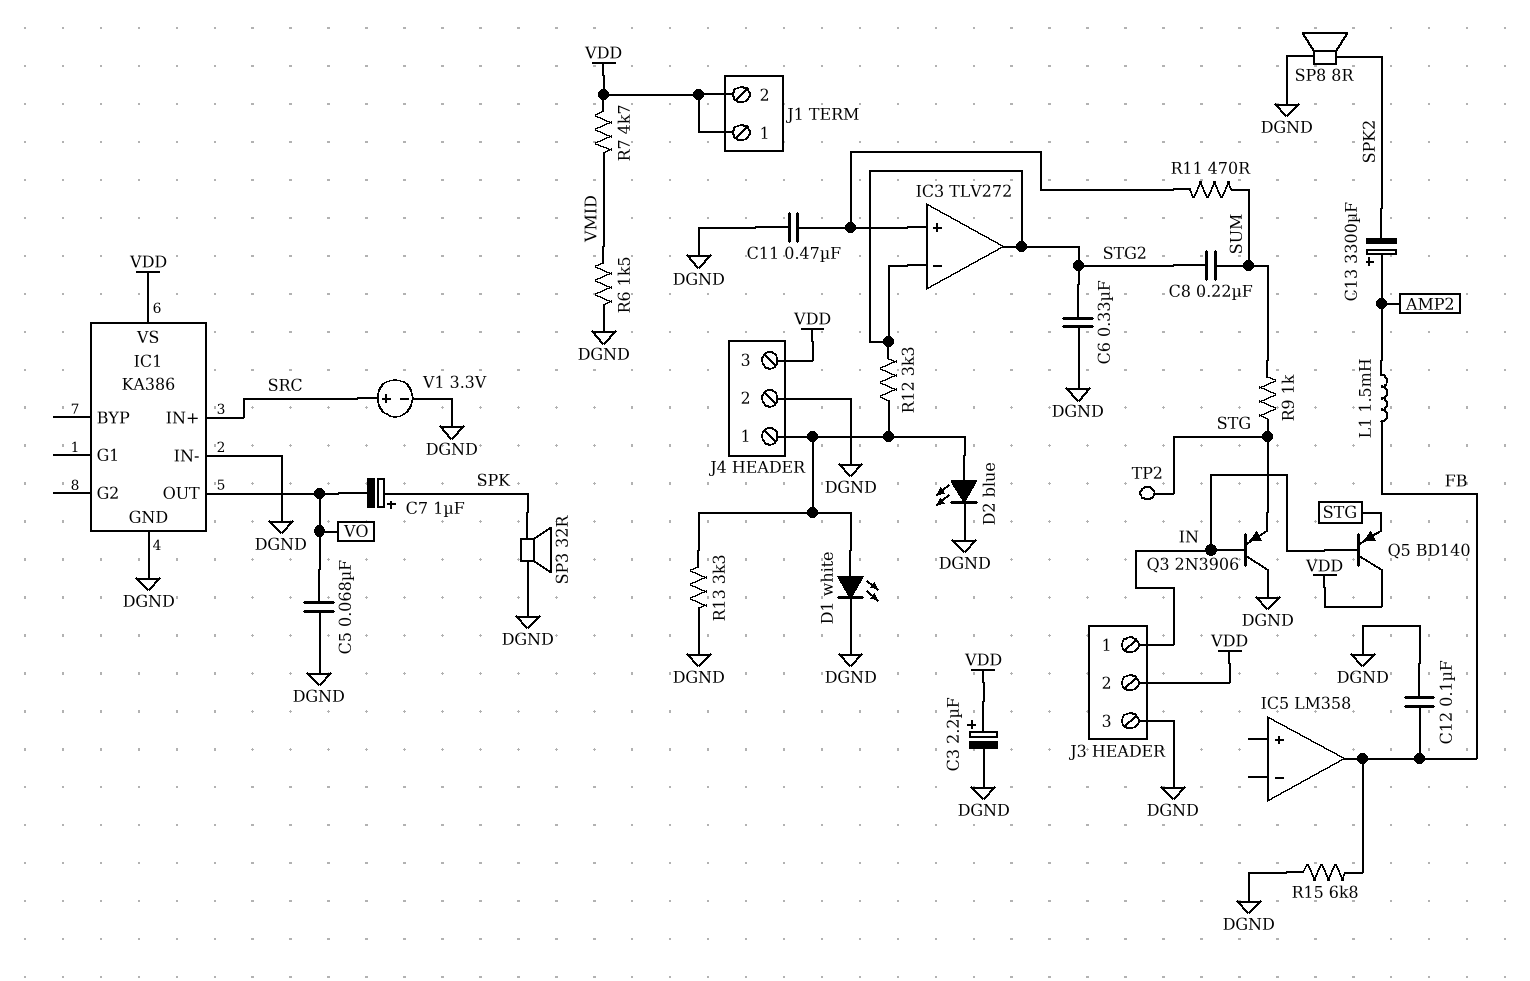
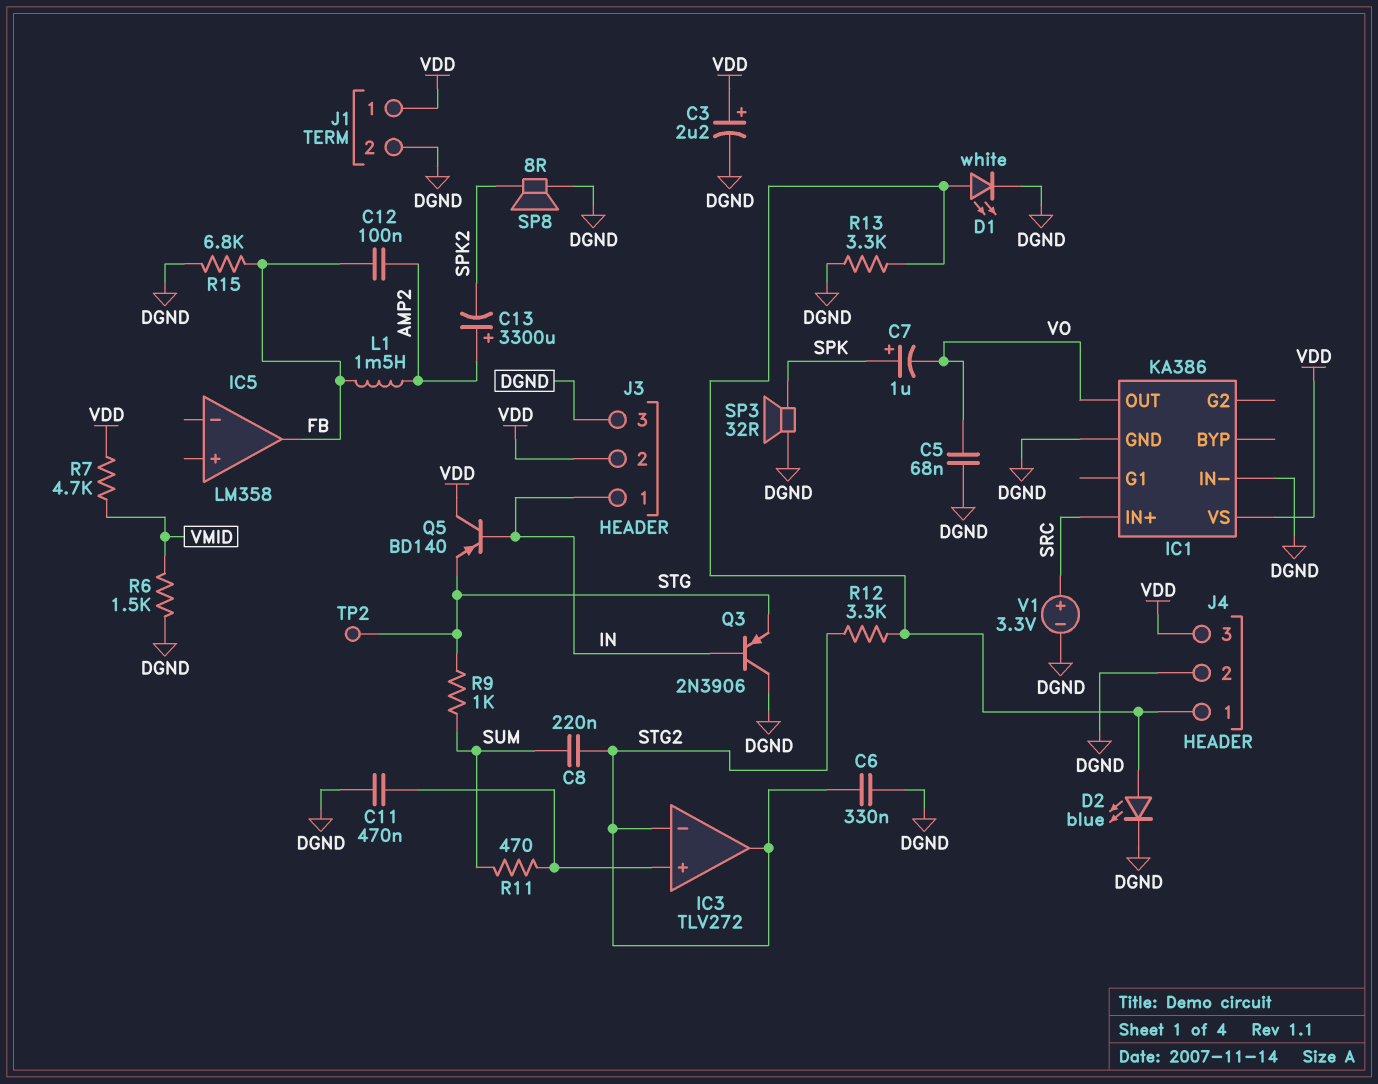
C12: 100nF (DGND, FB) -> 100nF (AMP2, FB)
J1 pin 2: VDD -> DGND

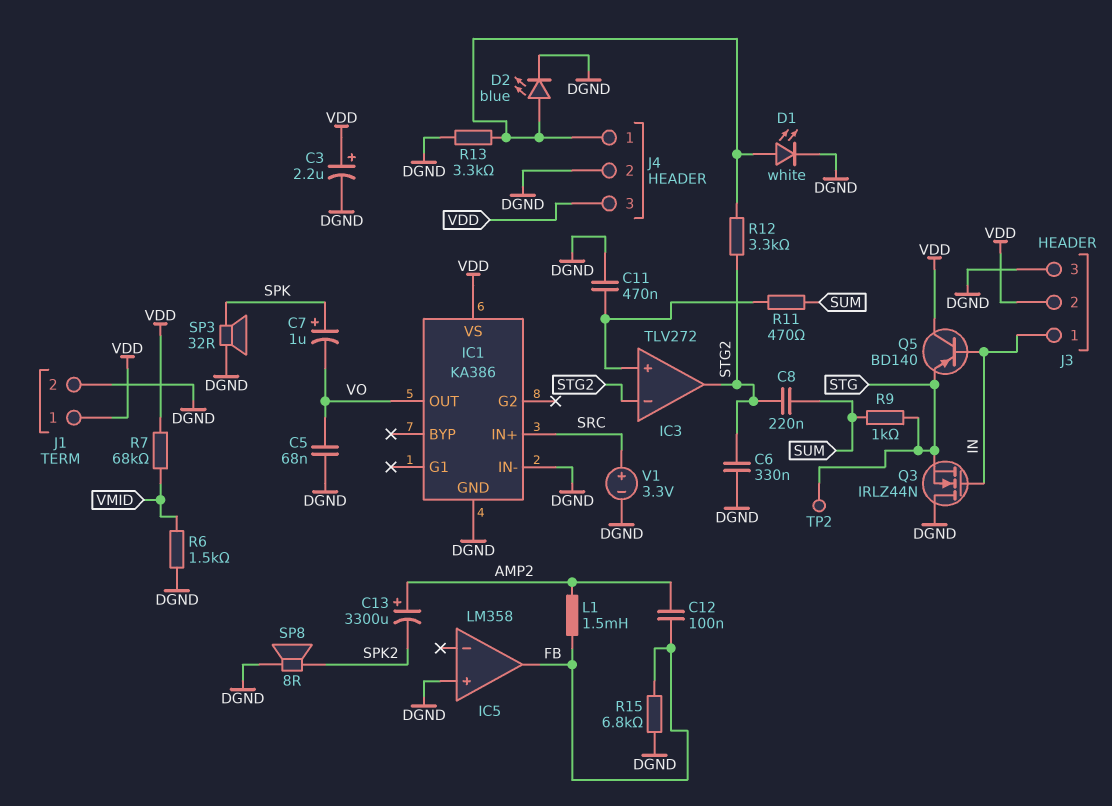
IC5 pin in+: none -> DGND
Q3: PNP 2N3906 (B IN, C DGND, E STG) -> NMOS IRLZ44N (G IN, D DGND, S STG)
R7: 4.7k (VDD, VMID) -> 68k (VDD, VMID)

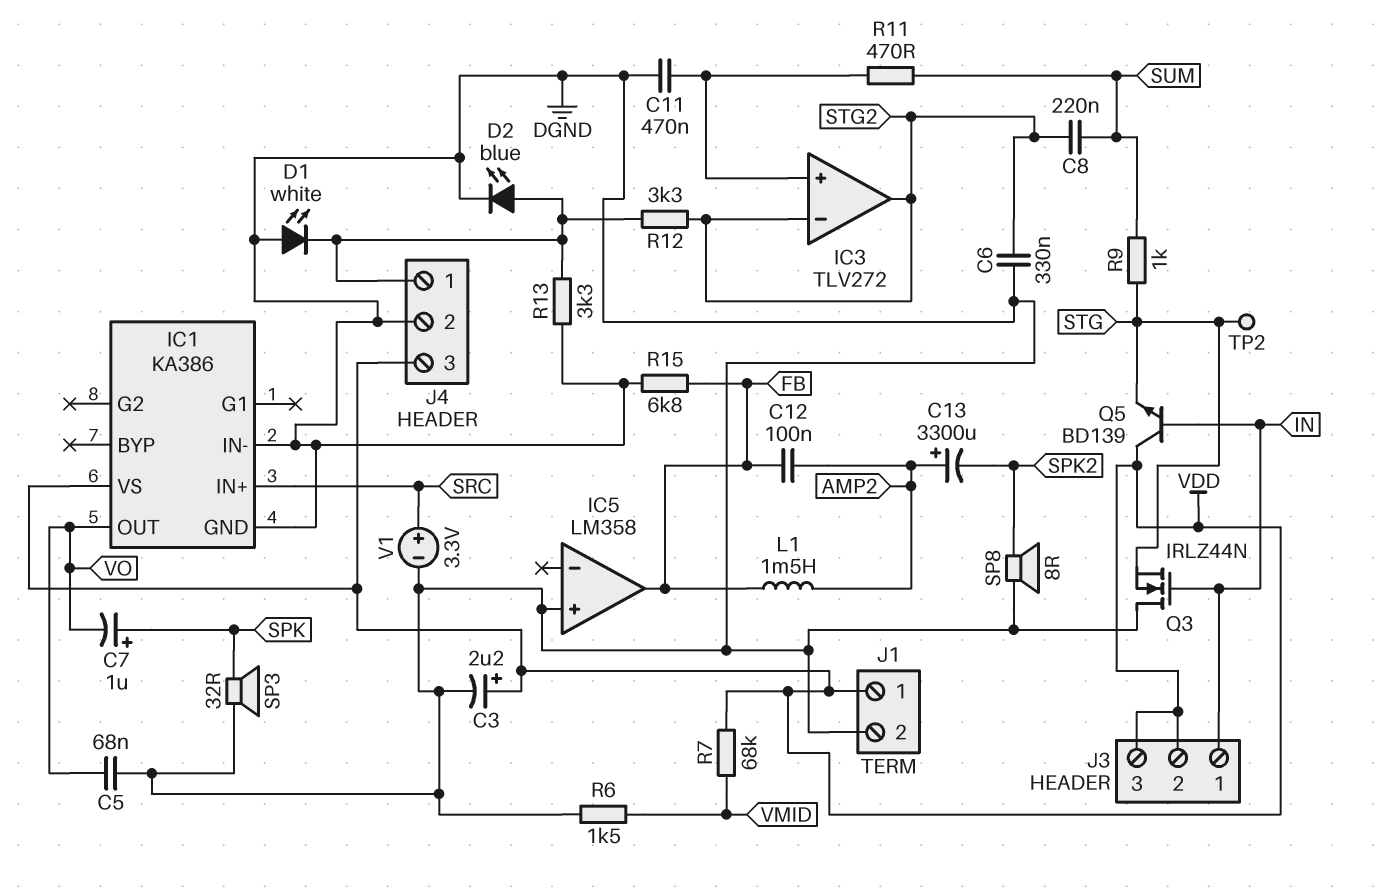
D1: LED white (A J4/1, K DGND) -> LED white (A DGND, K J4/1)
J3 pin 3: DGND -> VDD
Q5: PNP BD140 (B IN, C VDD, E STG) -> NPN BD139 (B IN, C VDD, E STG)

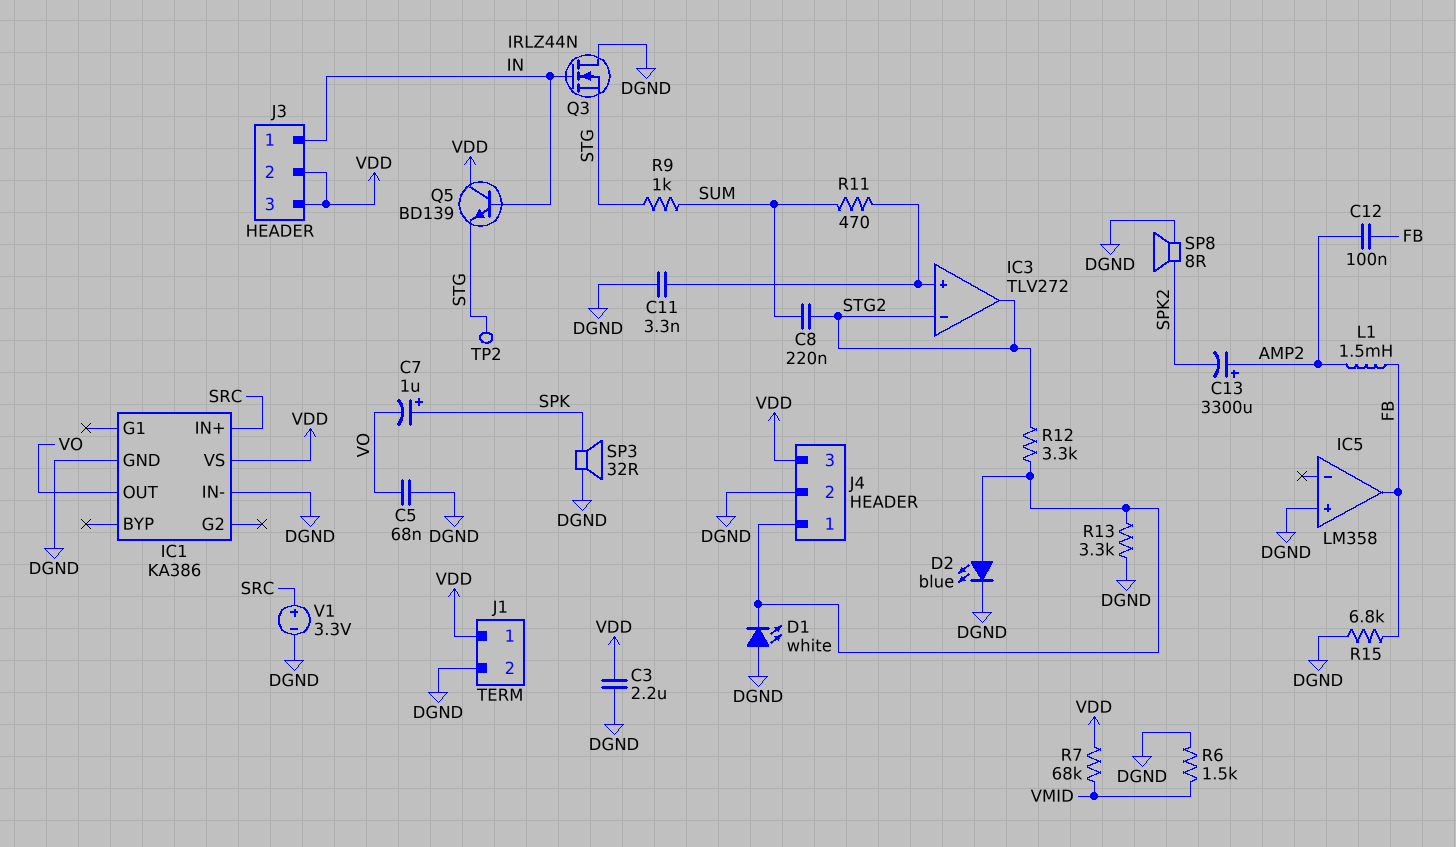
C3: 2.2uF (plus VDD, minus DGND) -> 2.2uF (DGND, VDD)
C6: 330nF (DGND, STG2) -> none
C11: 470nF (DGND, IC3/in+) -> 3.3nF (DGND, IC3/in+)

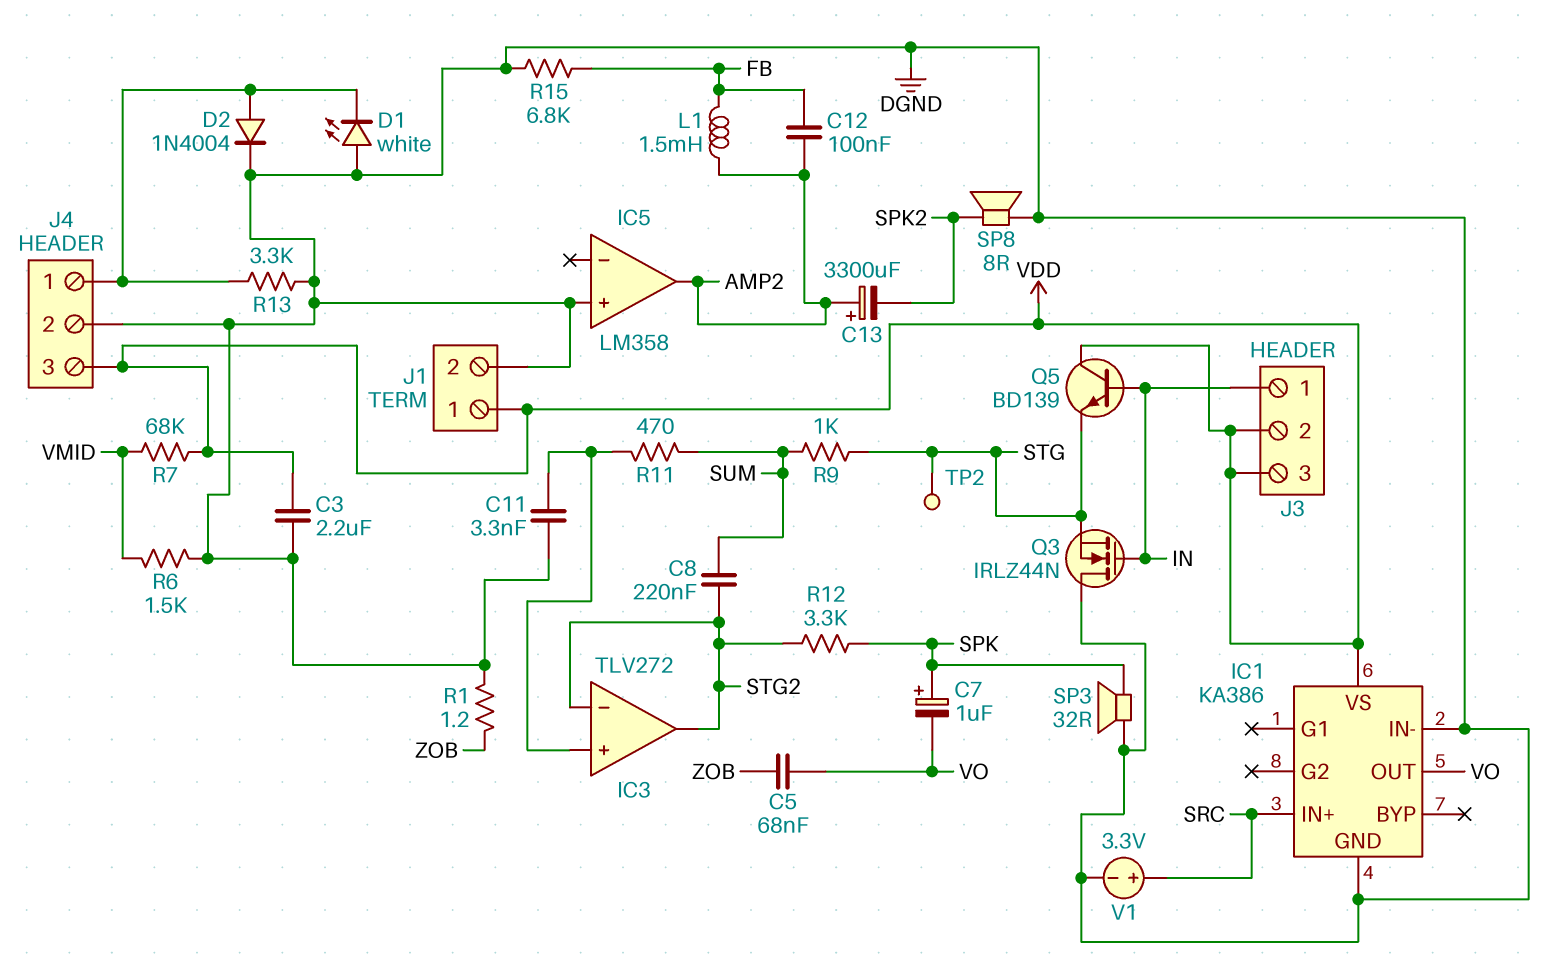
C5: 68nF (DGND, VO) -> 68nF (VO, ZOB)
D2: LED blue (A J4/1, K DGND) -> diode 1N4004 (A J4/1, K DGND)
IC5 pin out: FB -> AMP2
R1: none -> 1.2 (DGND, ZOB)
R12: 3.3k (J4/1, STG2) -> 3.3k (SPK, STG2)

